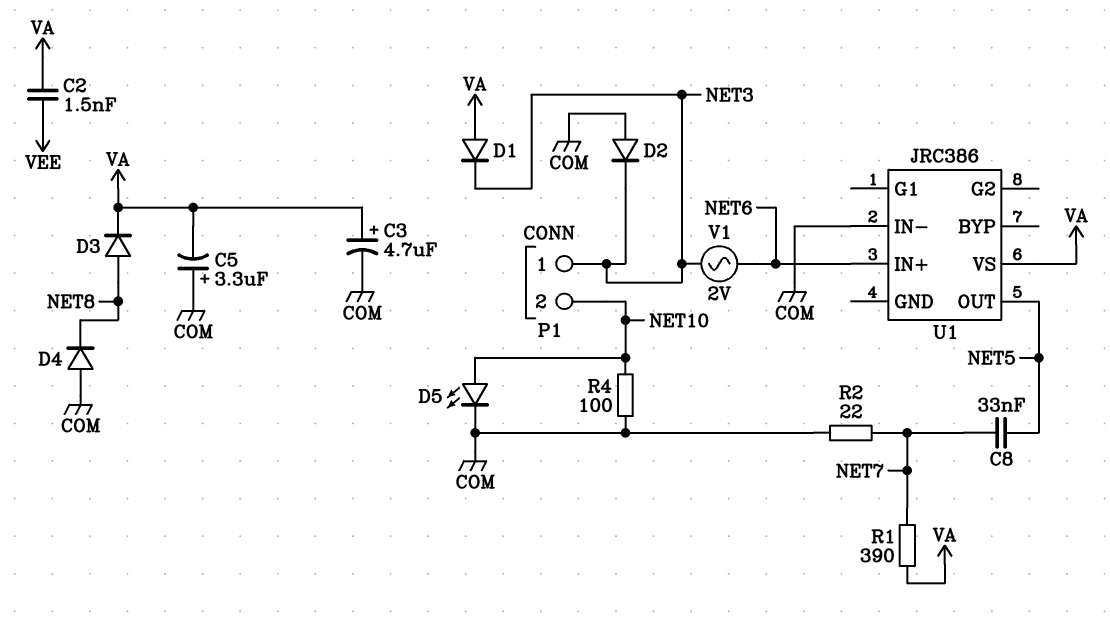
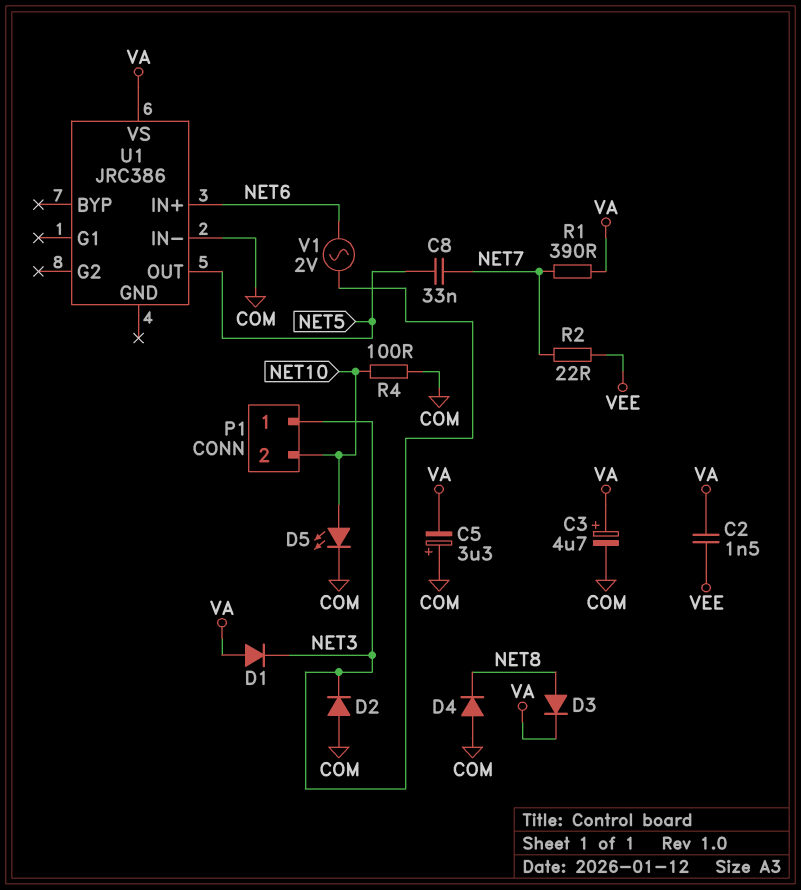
R2: 22 (COM, NET7) -> 22 (NET7, VEE)

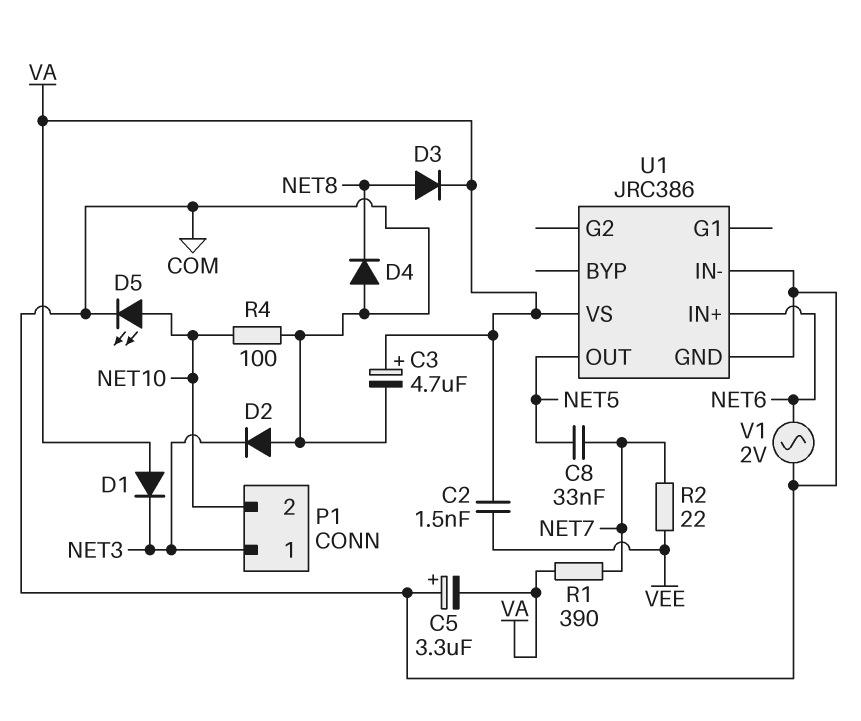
U1 pin GND: none -> COM
V1: AC 2V (NET3, NET6) -> AC 2V (COM, NET6)

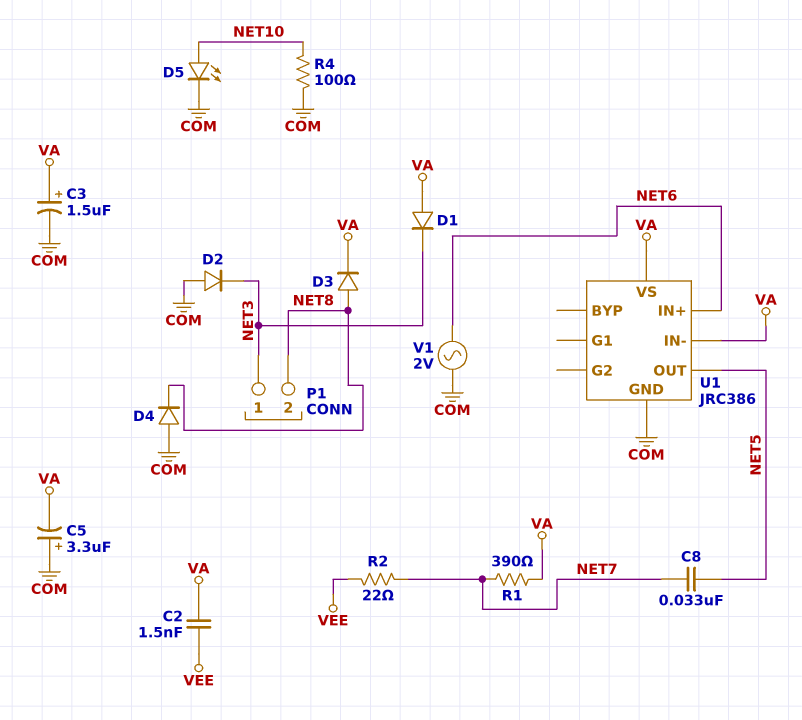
C3: 4.7uF (plus VA, minus COM) -> 1.5uF (plus VA, minus COM)
P1 pin 2: NET10 -> NET8
U1 pin IN-: COM -> VA

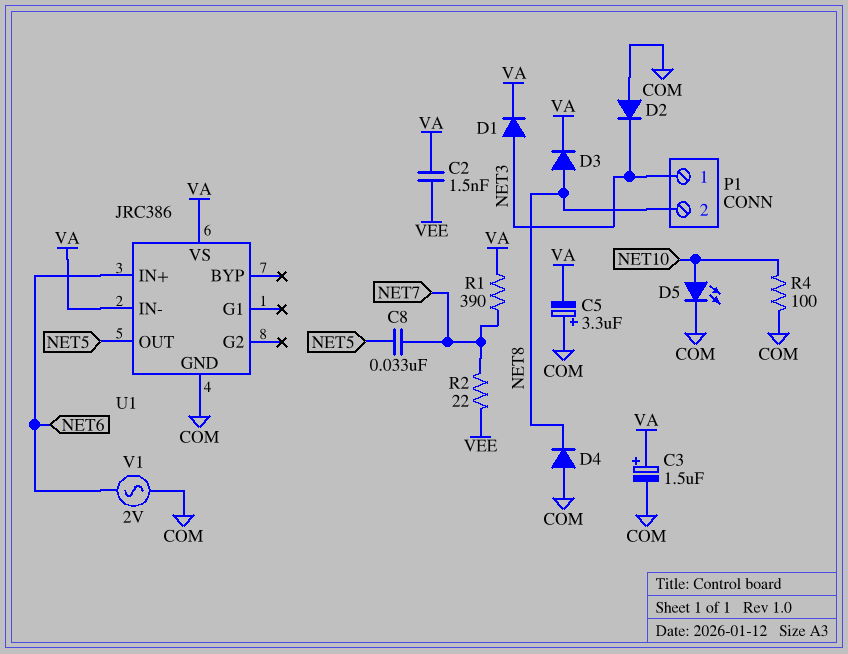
D1: diode (A VA, K NET3) -> diode (A NET3, K VA)

